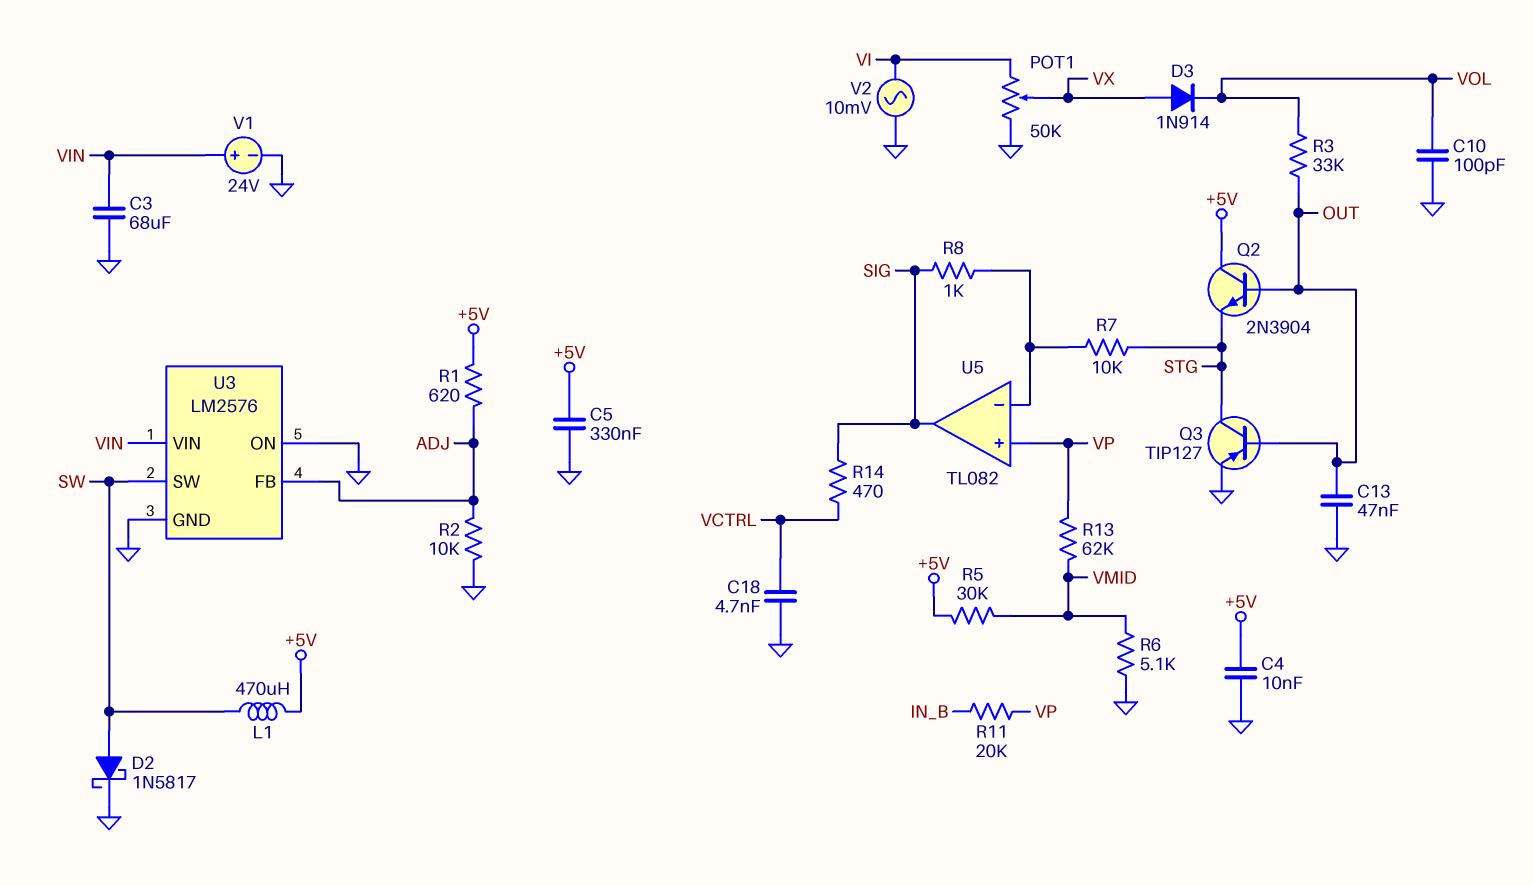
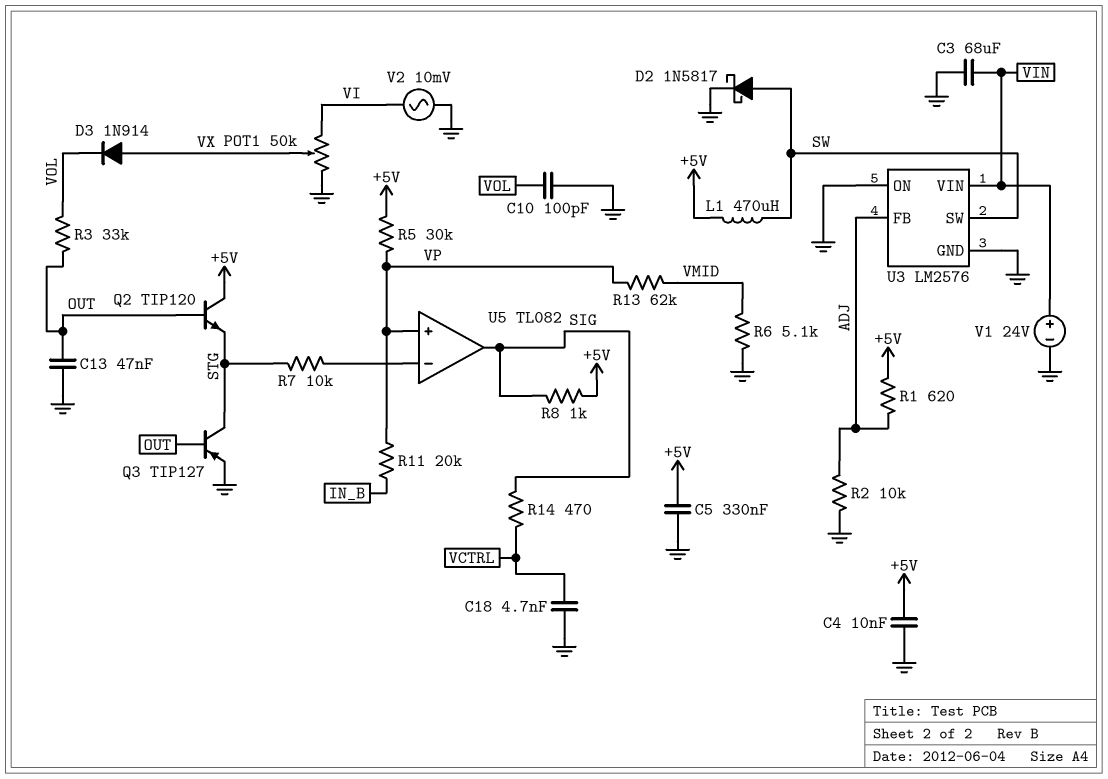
Q2: NPN 2N3904 (B OUT, C +5V, E STG) -> NPN TIP120 (B OUT, C +5V, E STG)
R5: 30k (+5V, VMID) -> 30k (+5V, VP)
R8: 1k (SIG, U5/in-) -> 1k (+5V, SIG)

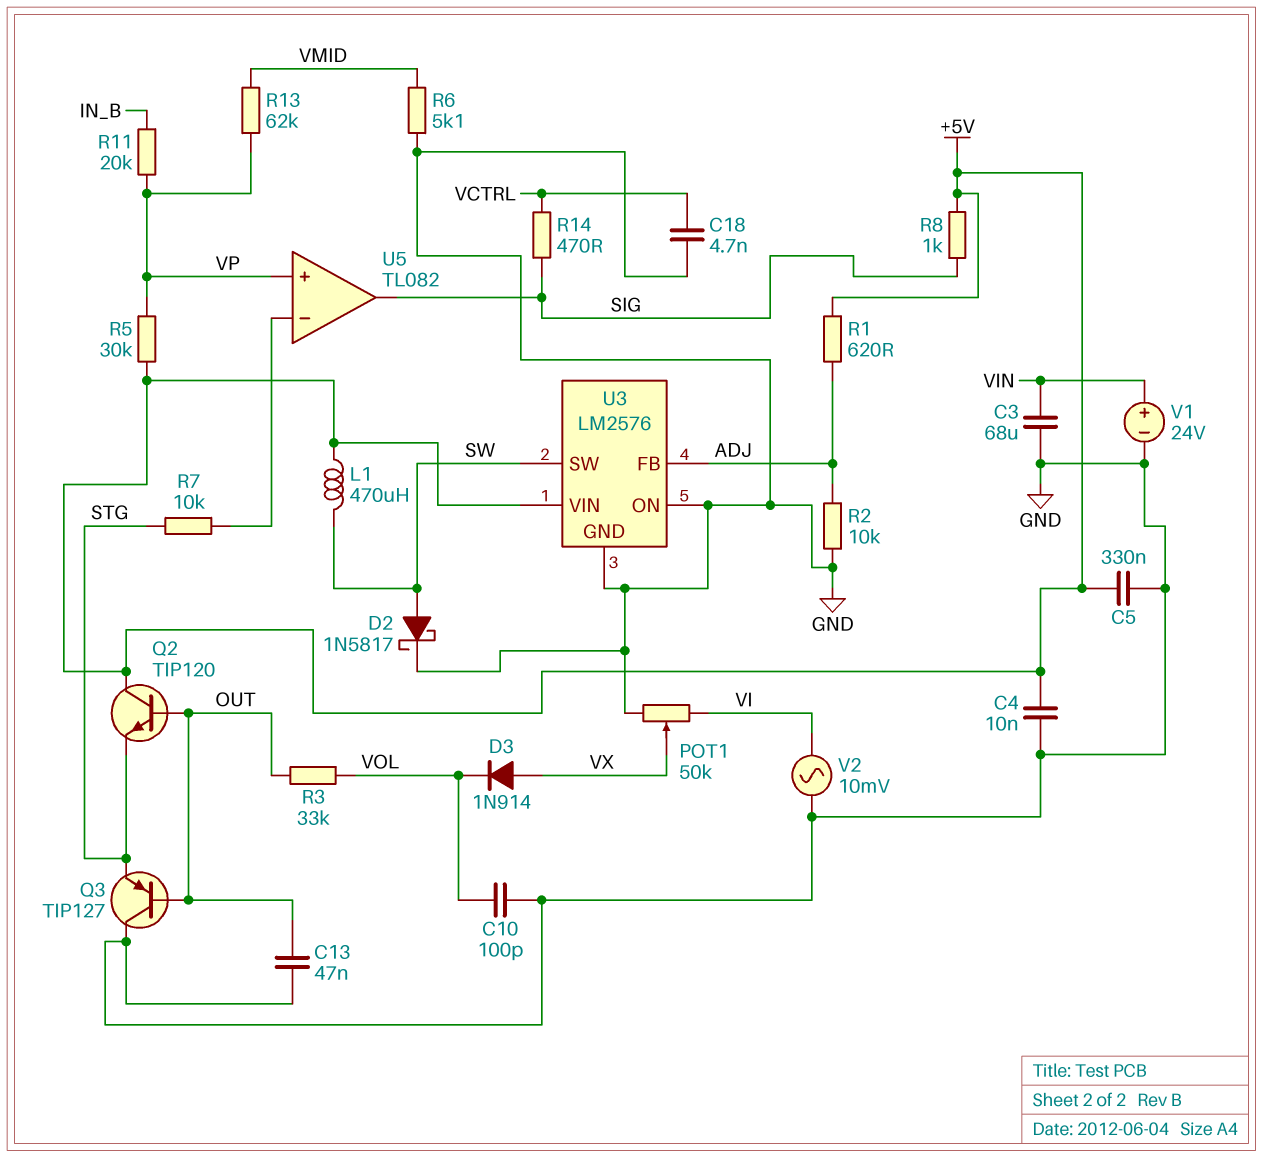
Q3: PNP TIP127 (B OUT, C STG, E GND) -> PNP TIP127 (B OUT, C GND, E STG)
U3 pin VIN: VIN -> +5V

